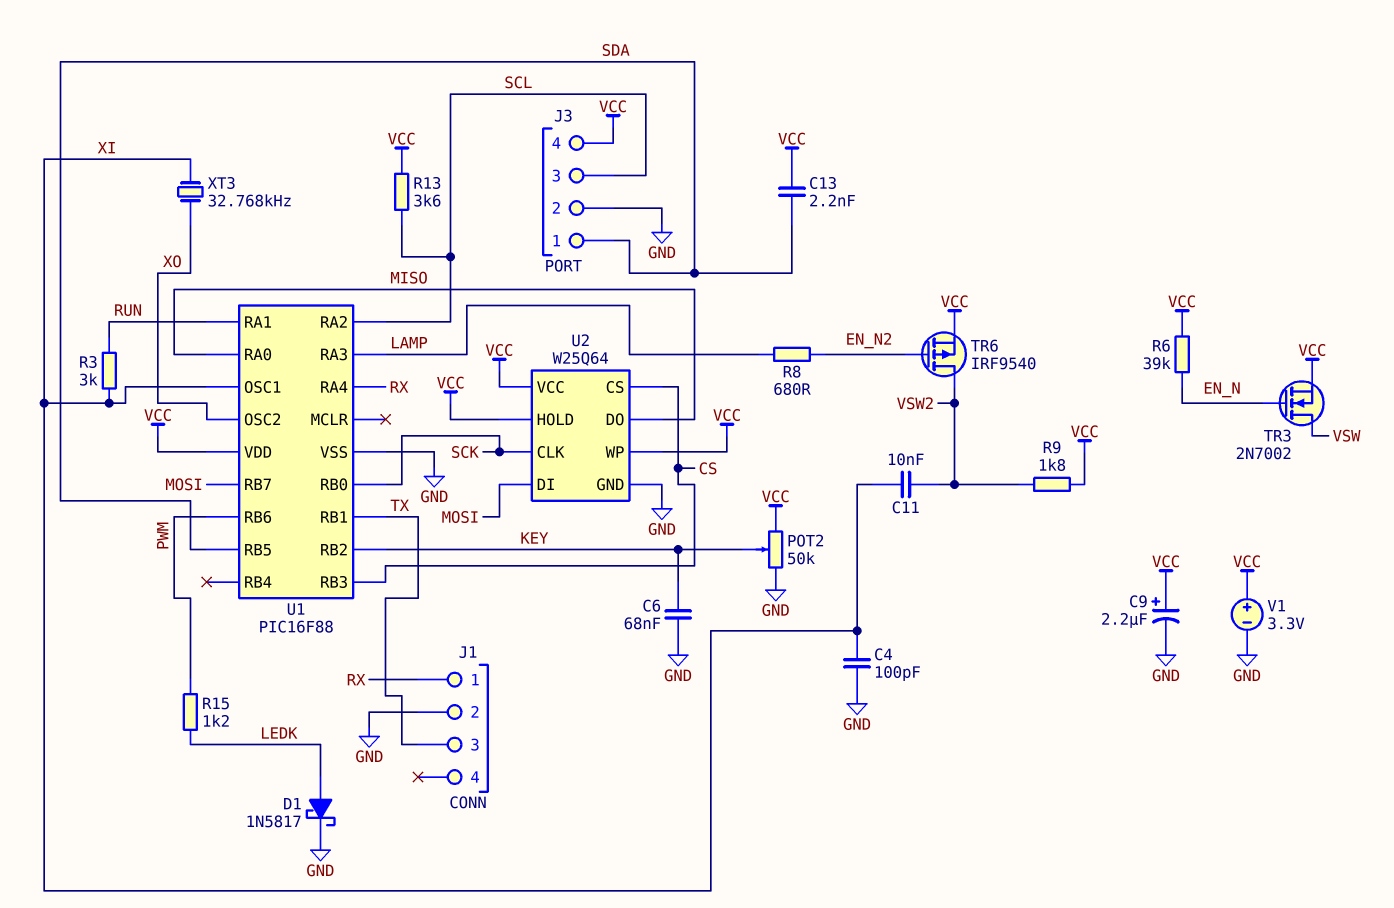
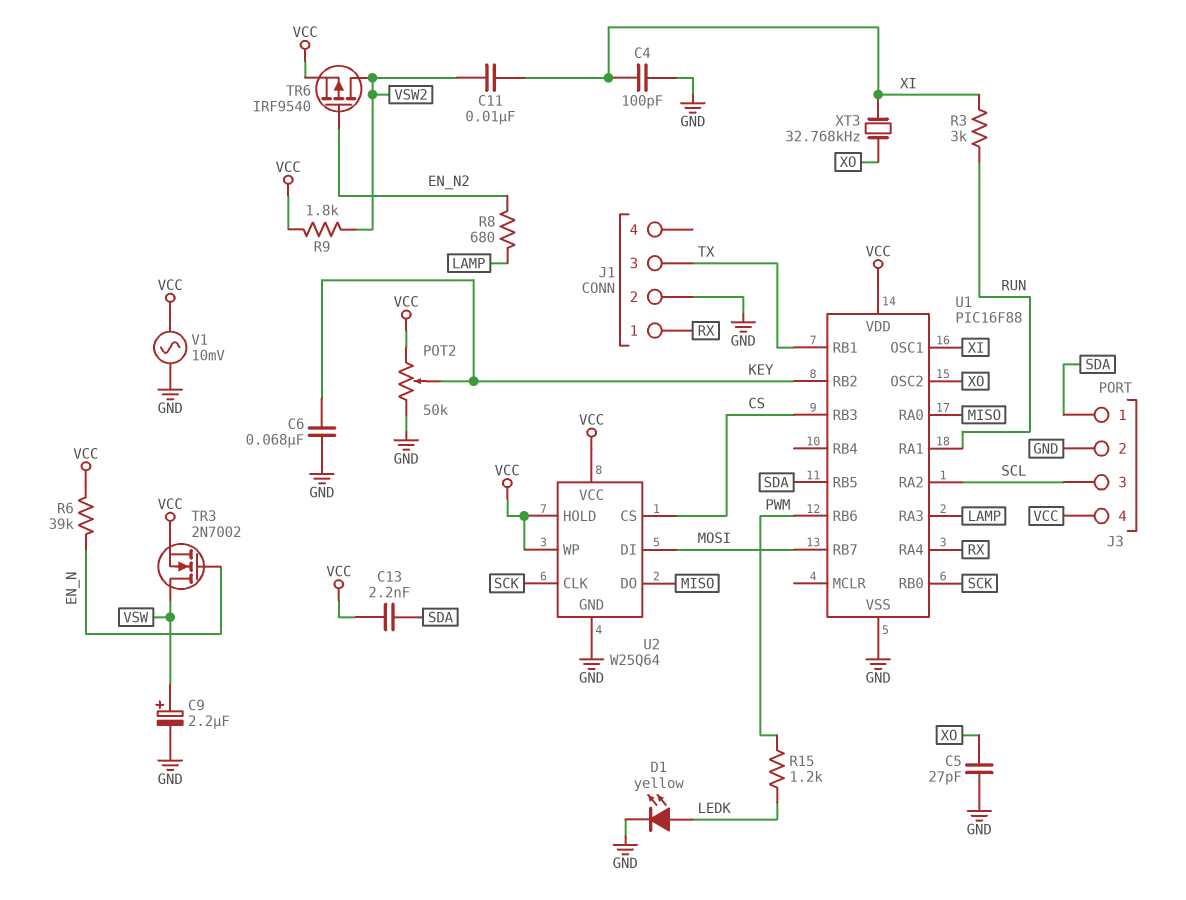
C5: none -> 27pF (GND, XO)
C9: 2.2uF (plus VCC, minus GND) -> 2.2uF (plus VSW, minus GND)
D1: schottky 1N5817 (A LEDK, K GND) -> LED yellow (A LEDK, K GND)
R13: 3.6k (SCL, VCC) -> none
V1: 3.3V (plus VCC, minus GND) -> AC 10mV (GND, VCC)

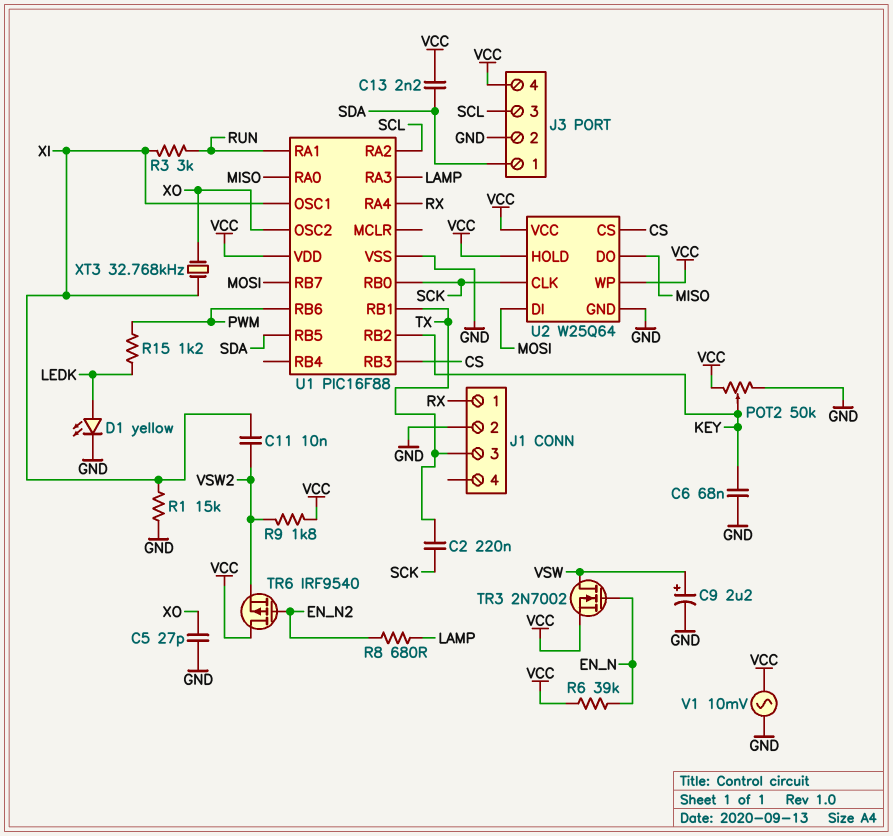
C2: none -> 220nF (SCK, TX)
C4: 100pF (GND, XI) -> none
R1: none -> 15k (GND, XI)
TR6: PMOS IRF9540 (G EN_N2, D VSW2, S VCC) -> PMOS IRF9540 (G EN_N2, D VCC, S VSW2)

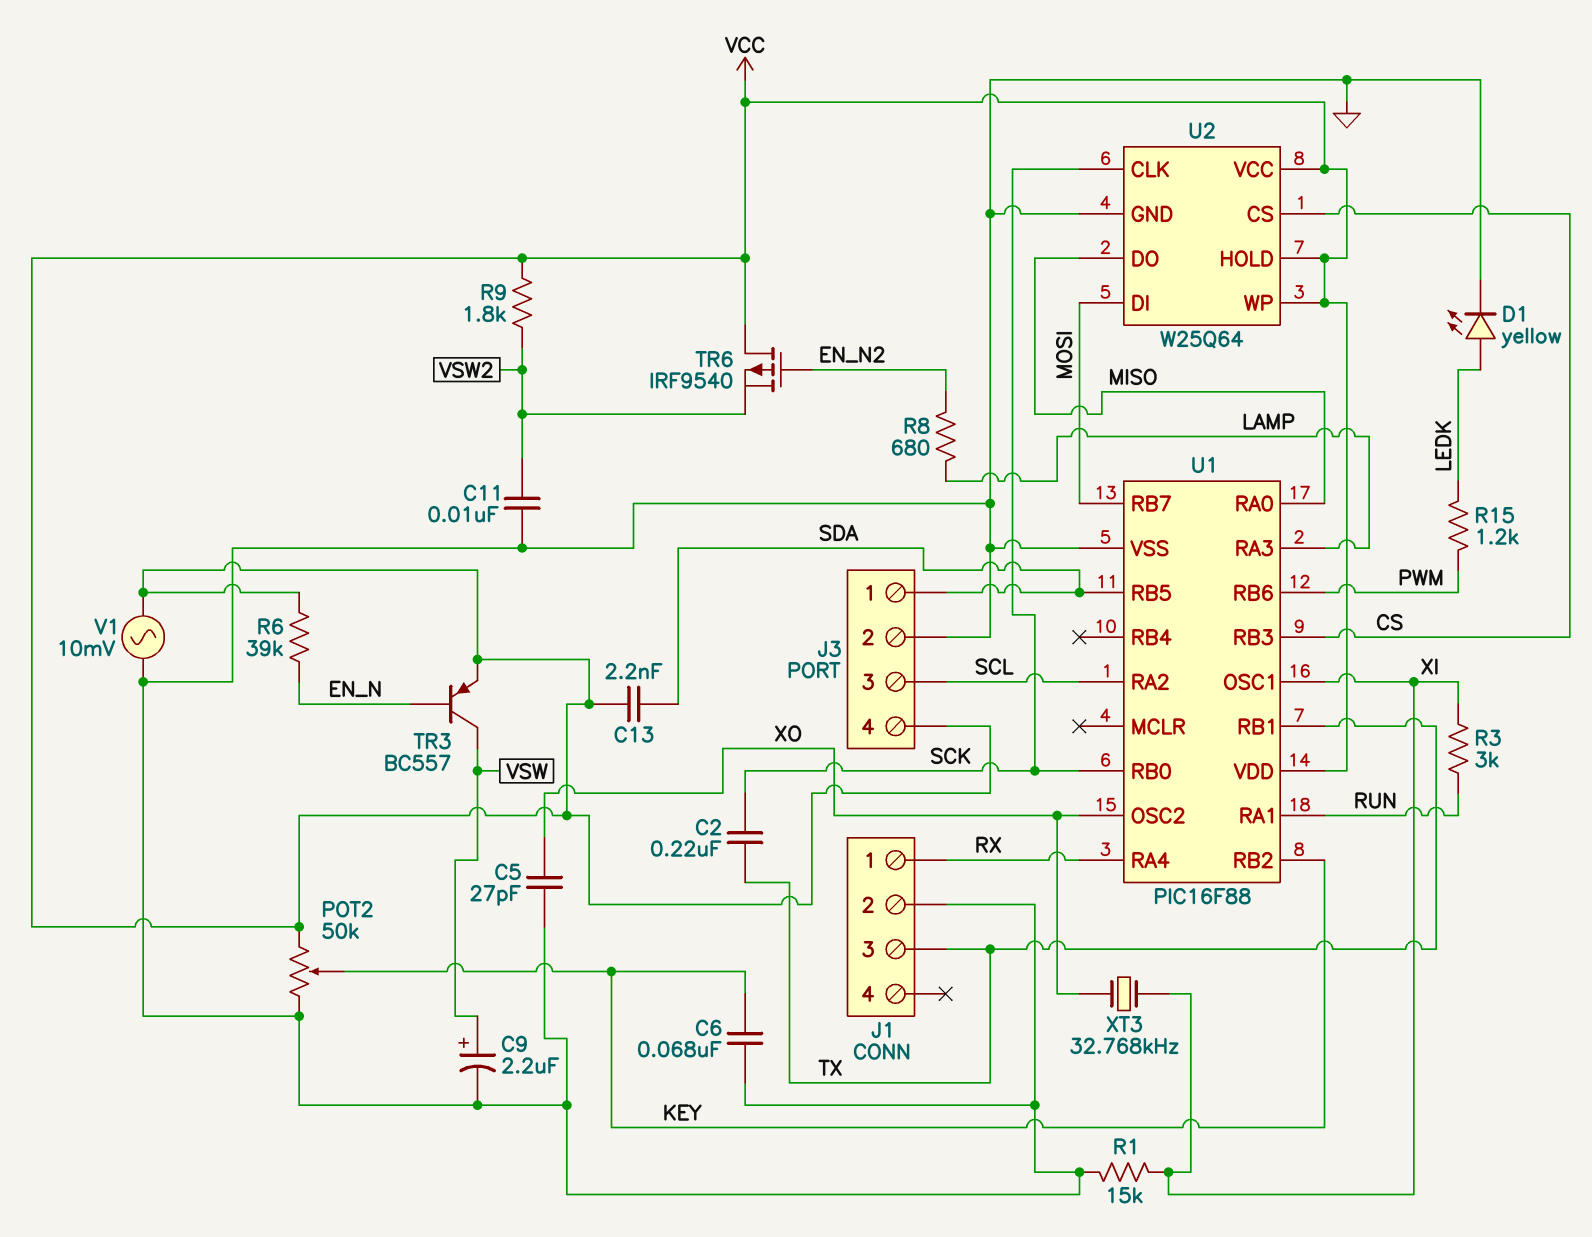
C11: 10nF (VSW2, XI) -> 10nF (GND, VSW2)
TR3: NMOS 2N7002 (G EN_N, D VSW, S VCC) -> PNP BC557 (B EN_N, C VSW, E VCC)

